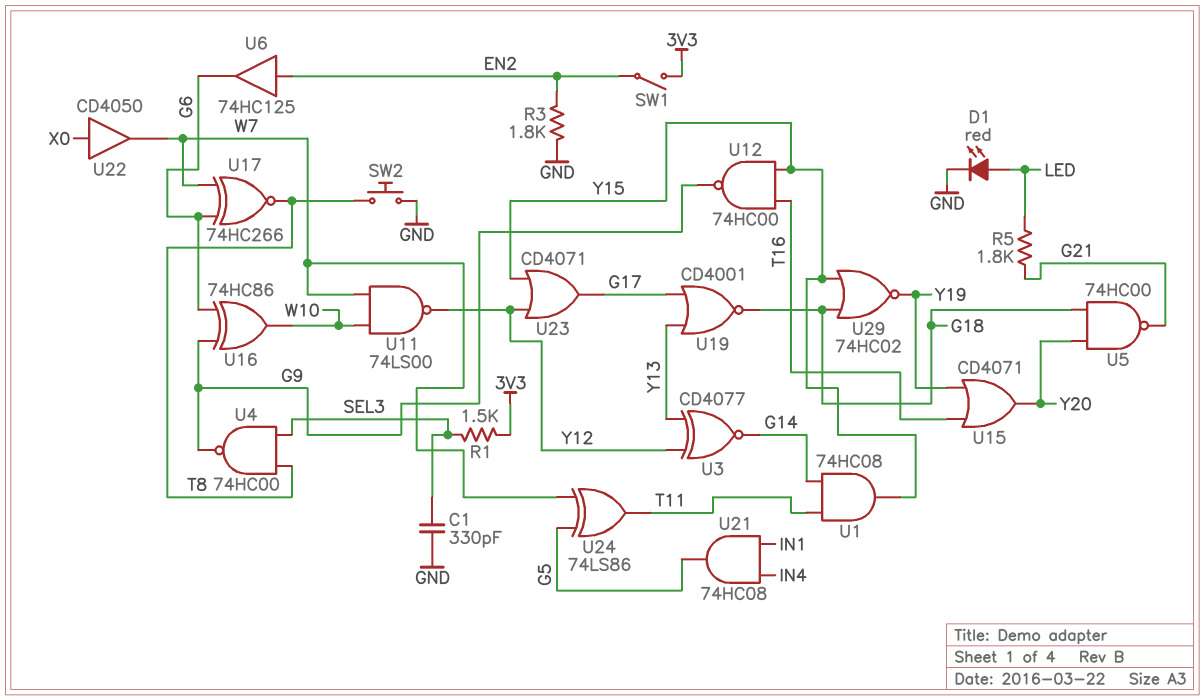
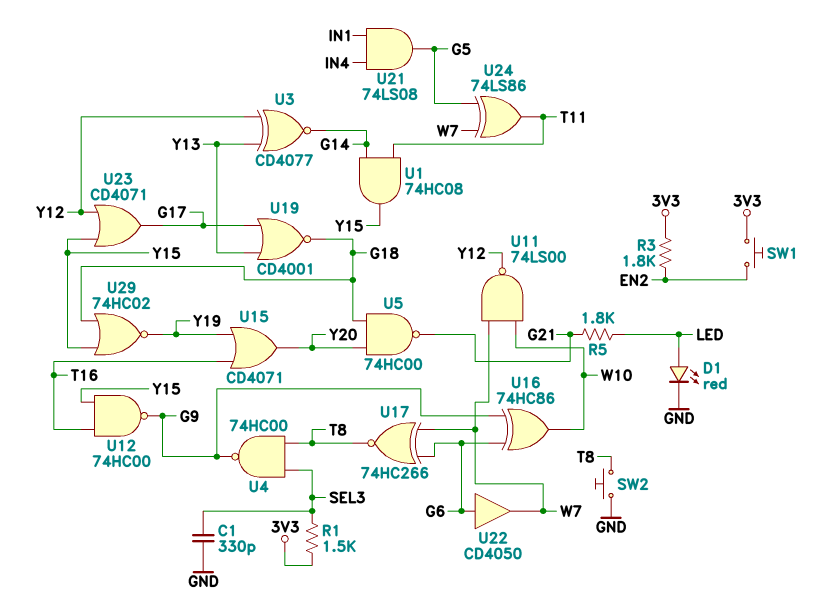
R3: 1.8k (EN2, GND) -> 1.8k (3V3, EN2)
SW1: switch (3V3, EN2) -> button (3V3, EN2)
U6: buffer 74HC125 (in EN2, out G6) -> none
U21: AND 74HC08 (in IN1, in IN4, out G5) -> AND 74LS08 (in IN1, in IN4, out G5)
U22: buffer CD4050 (in X0, out W7) -> buffer CD4050 (in G6, out W7)

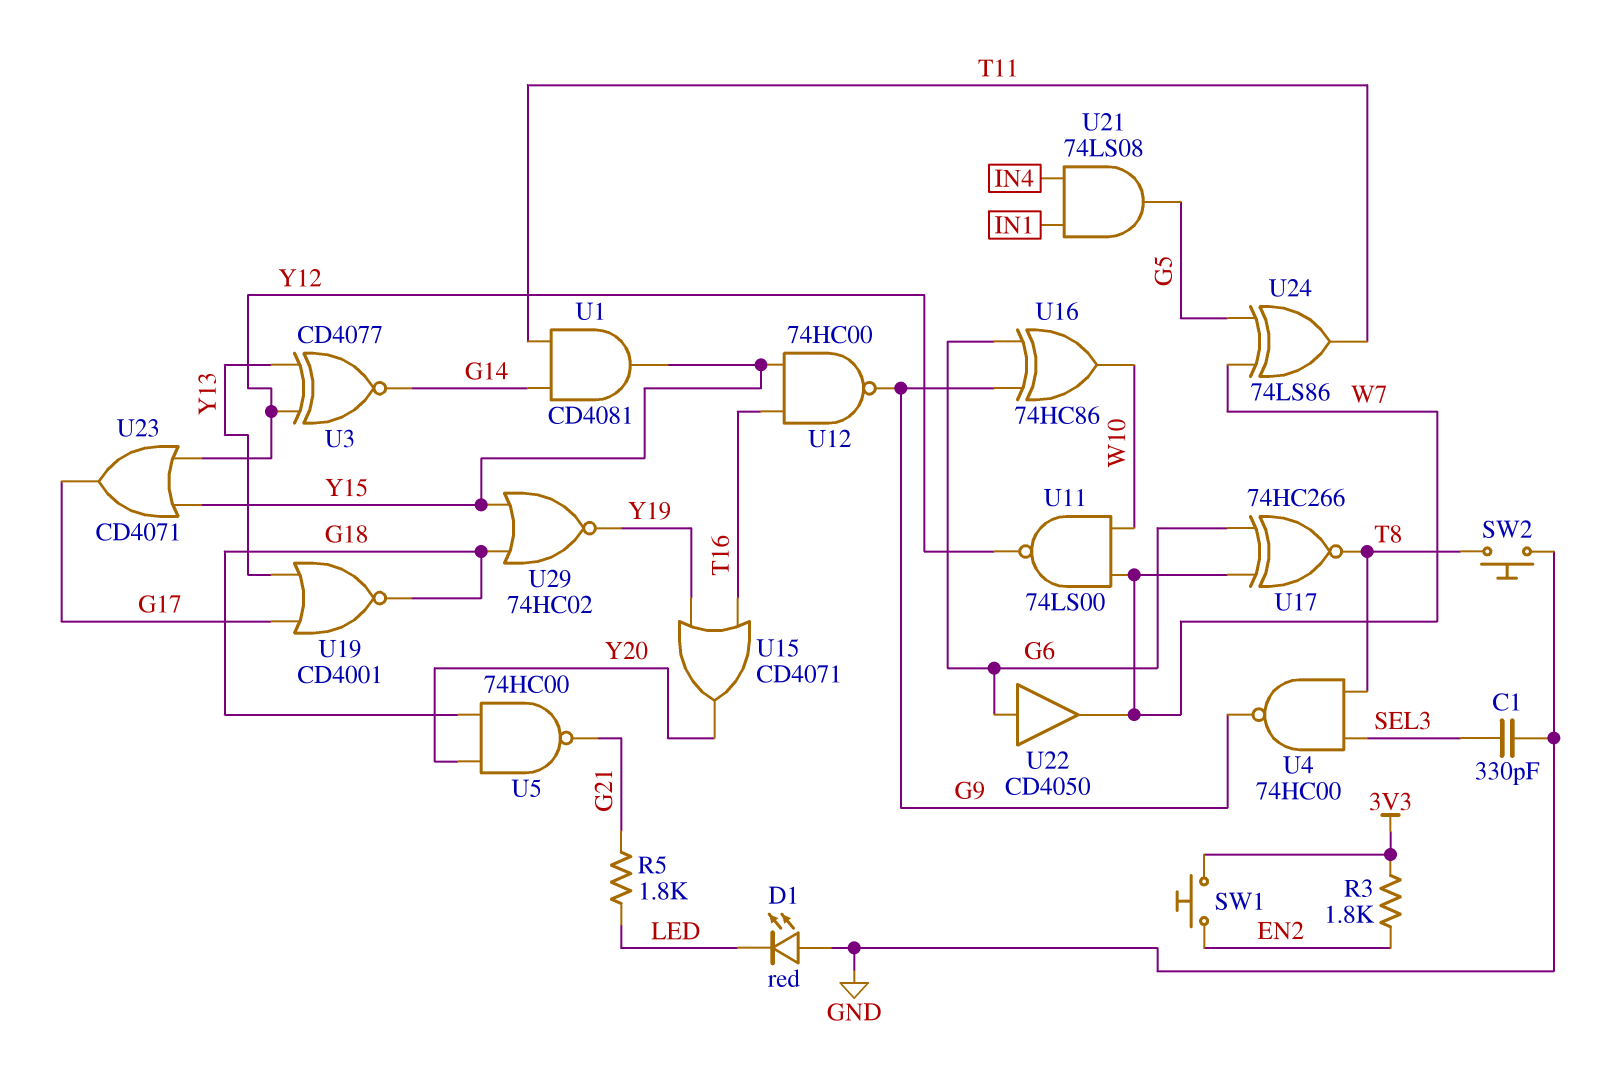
D1: LED red (A LED, K GND) -> LED red (A GND, K LED)
R1: 1.5k (3V3, SEL3) -> none
U1: AND 74HC08 (in G14, in T11, out Y15) -> AND CD4081 (in G14, in T11, out Y15)

